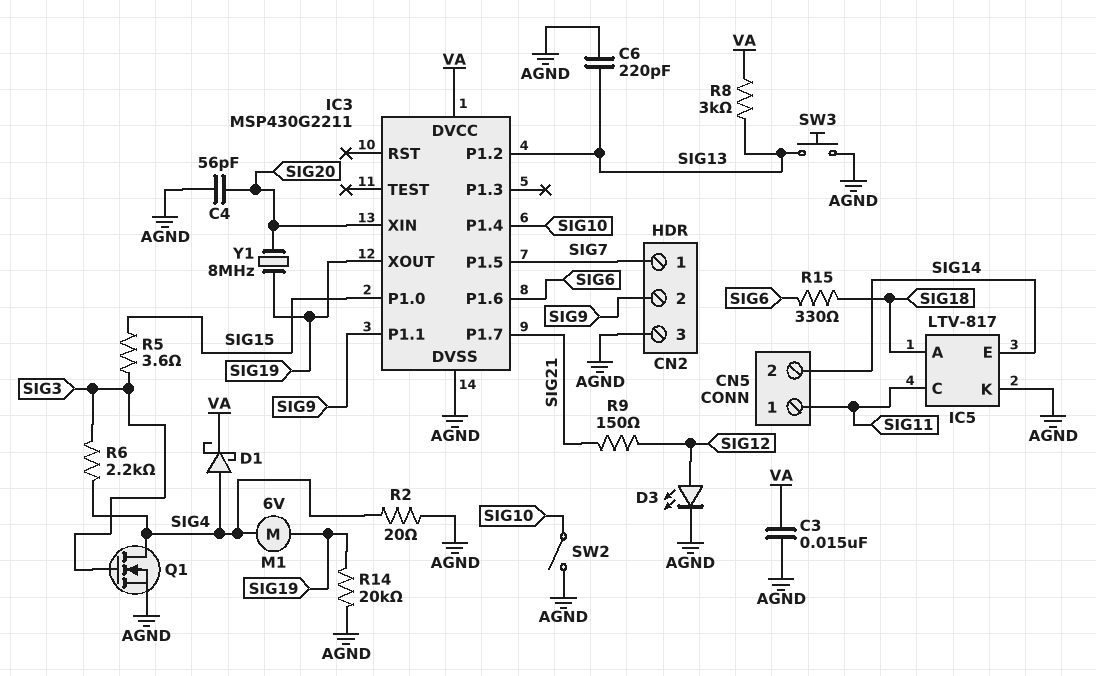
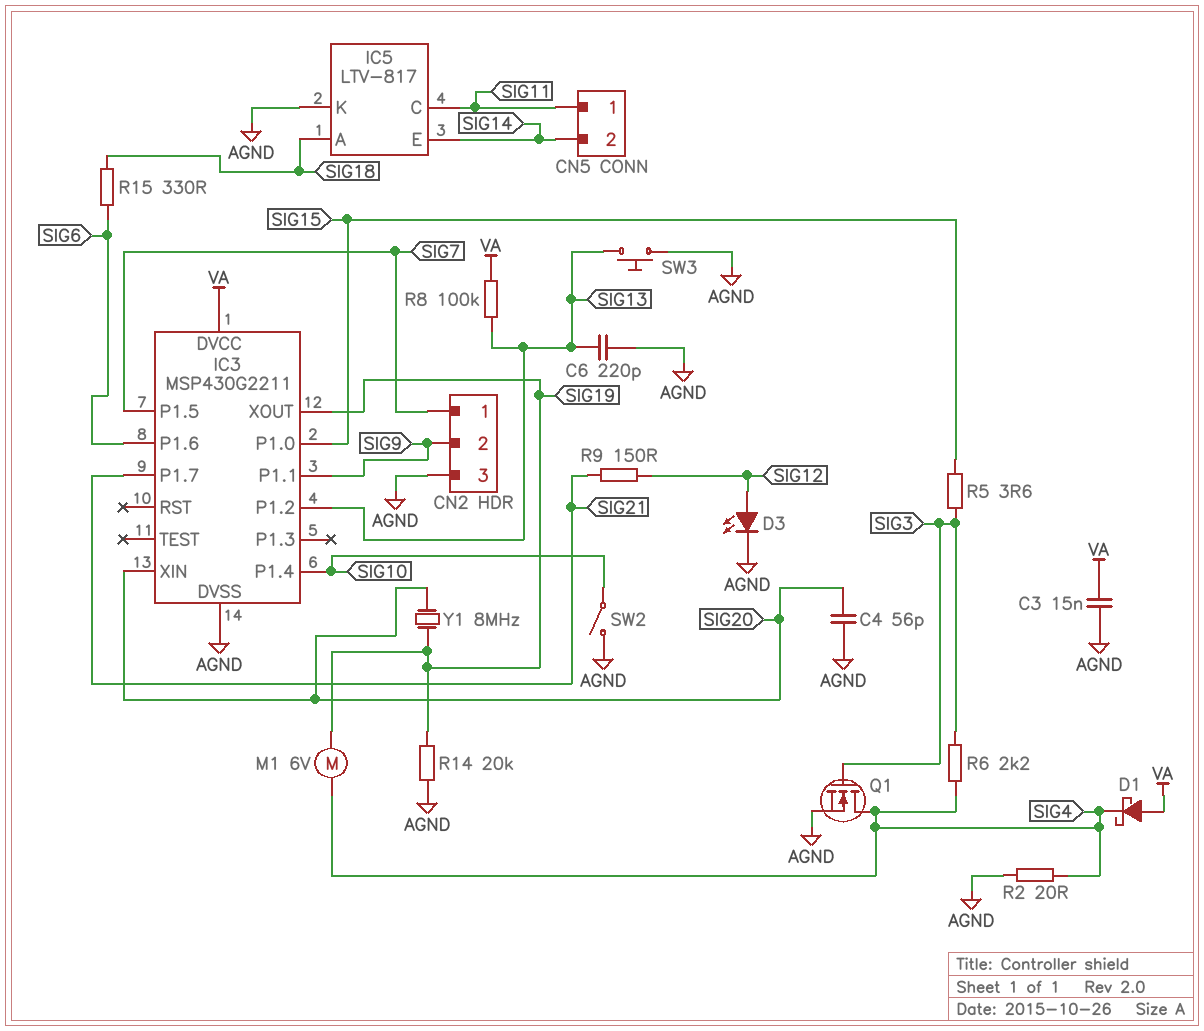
D1: schottky (A SIG4, K VA) -> schottky (A VA, K SIG4)
R8: 3k (SIG13, VA) -> 100k (SIG13, VA)

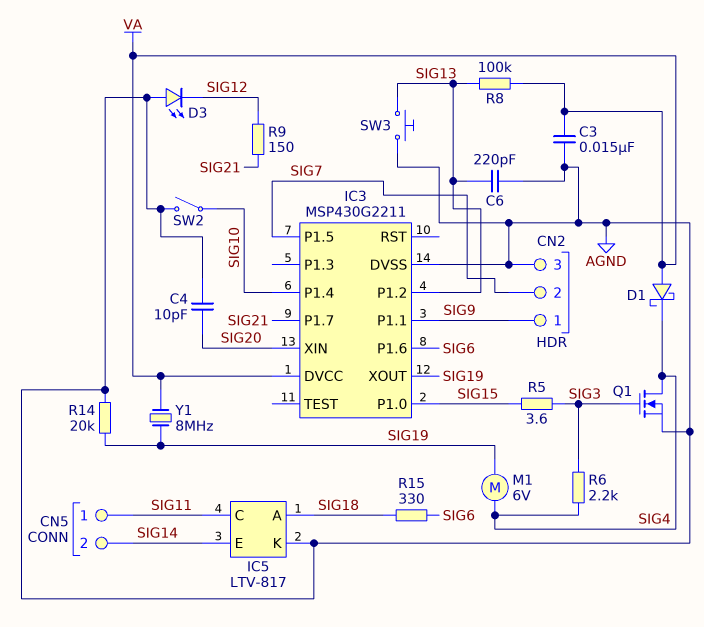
C4: 56pF (AGND, SIG20) -> 10pF (AGND, SIG20)
CN2 pin 1: SIG7 -> SIG9
CN2 pin 2: SIG9 -> SIG7
D3: LED (A SIG12, K AGND) -> LED (A AGND, K SIG12)
R2: 20 (AGND, SIG4) -> none
Y1: 8MHz (SIG19, SIG20) -> 8MHz (SIG19, VA)

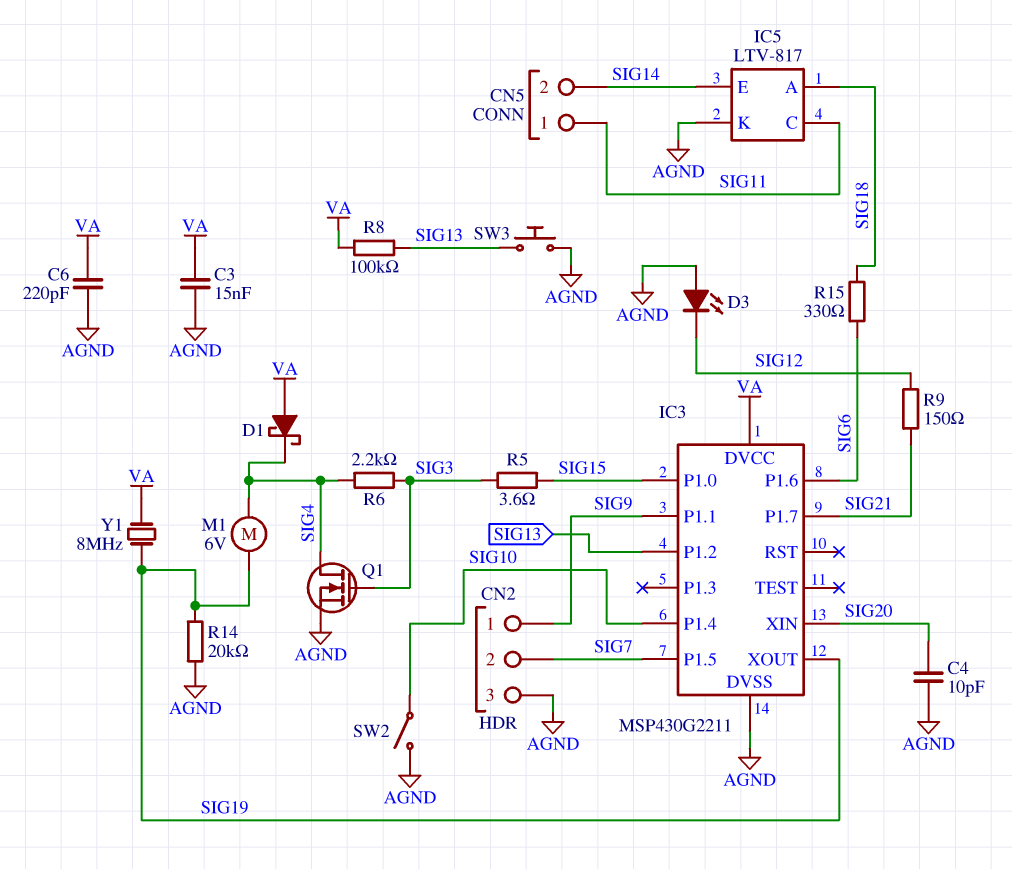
C6: 220pF (AGND, SIG13) -> 220pF (AGND, VA)

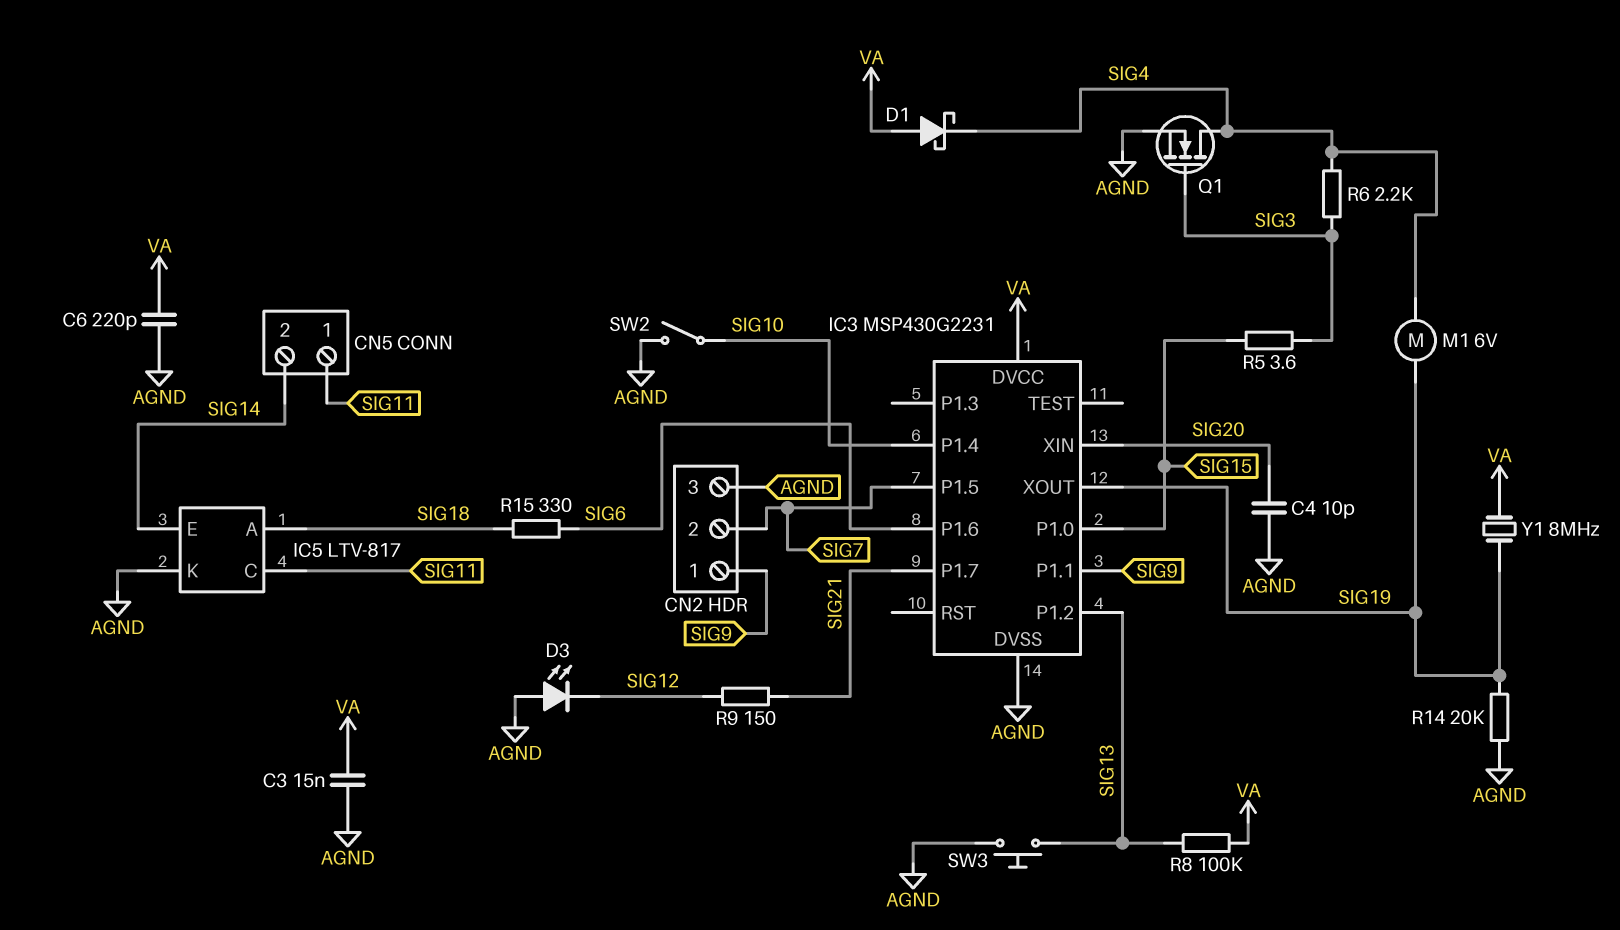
IC3: MSP430G2211 -> MSP430G2231

